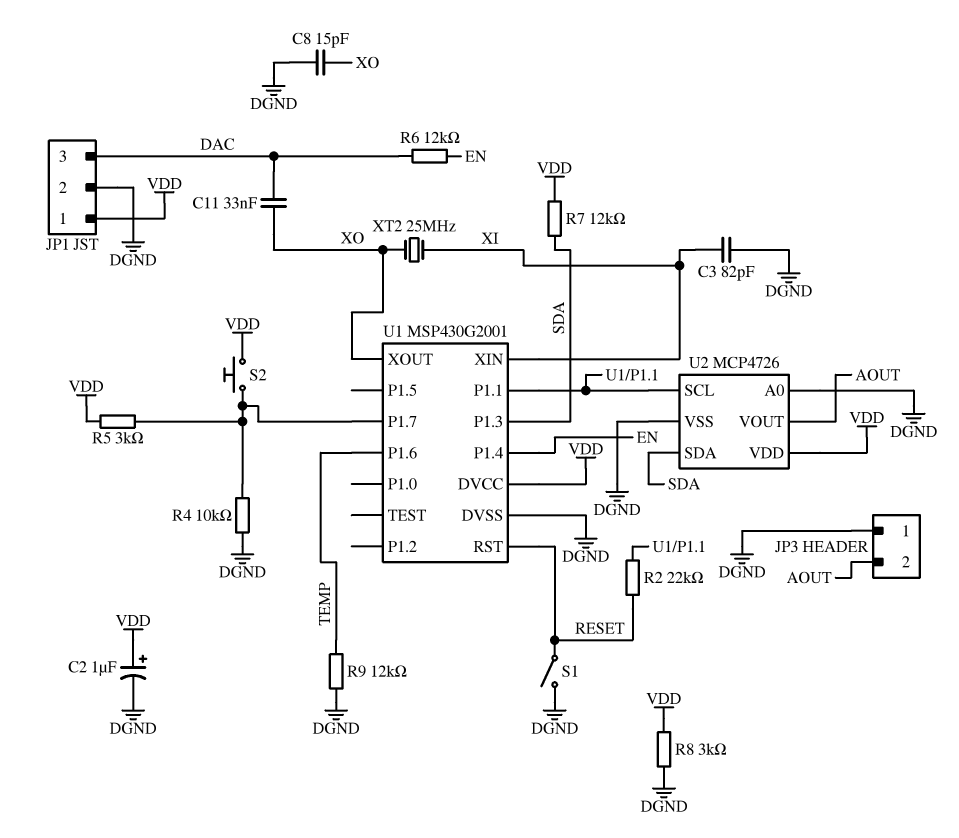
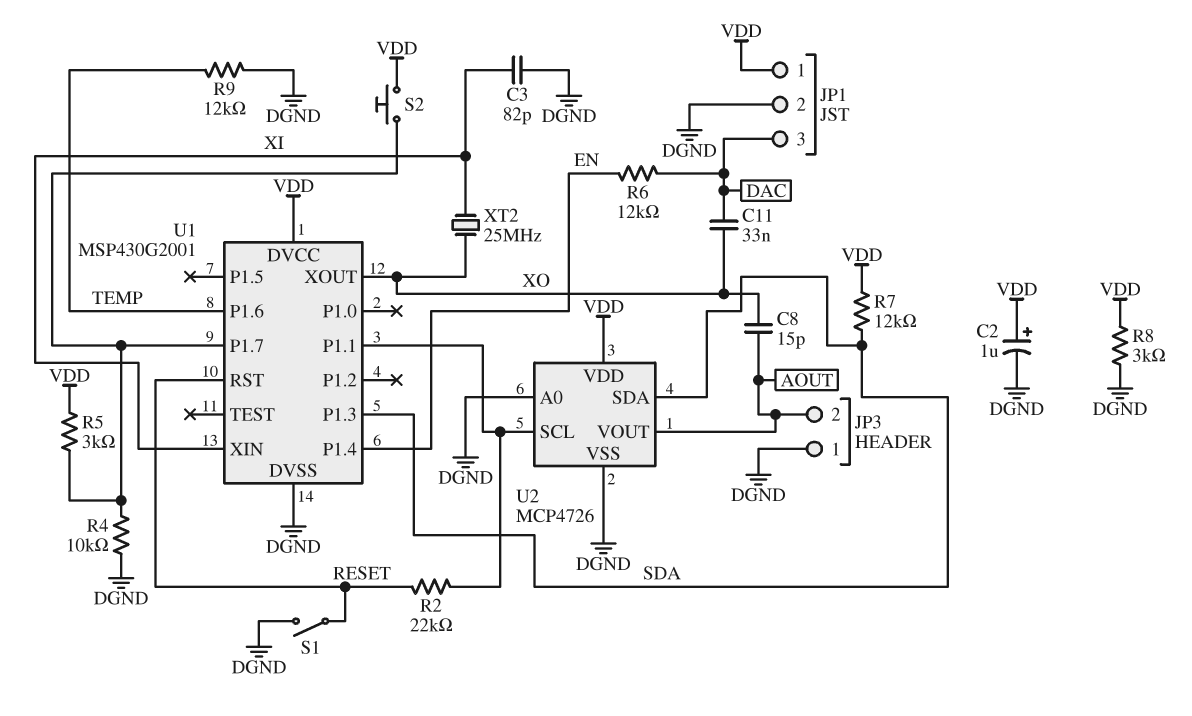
C8: 15pF (DGND, XO) -> 15pF (AOUT, XO)

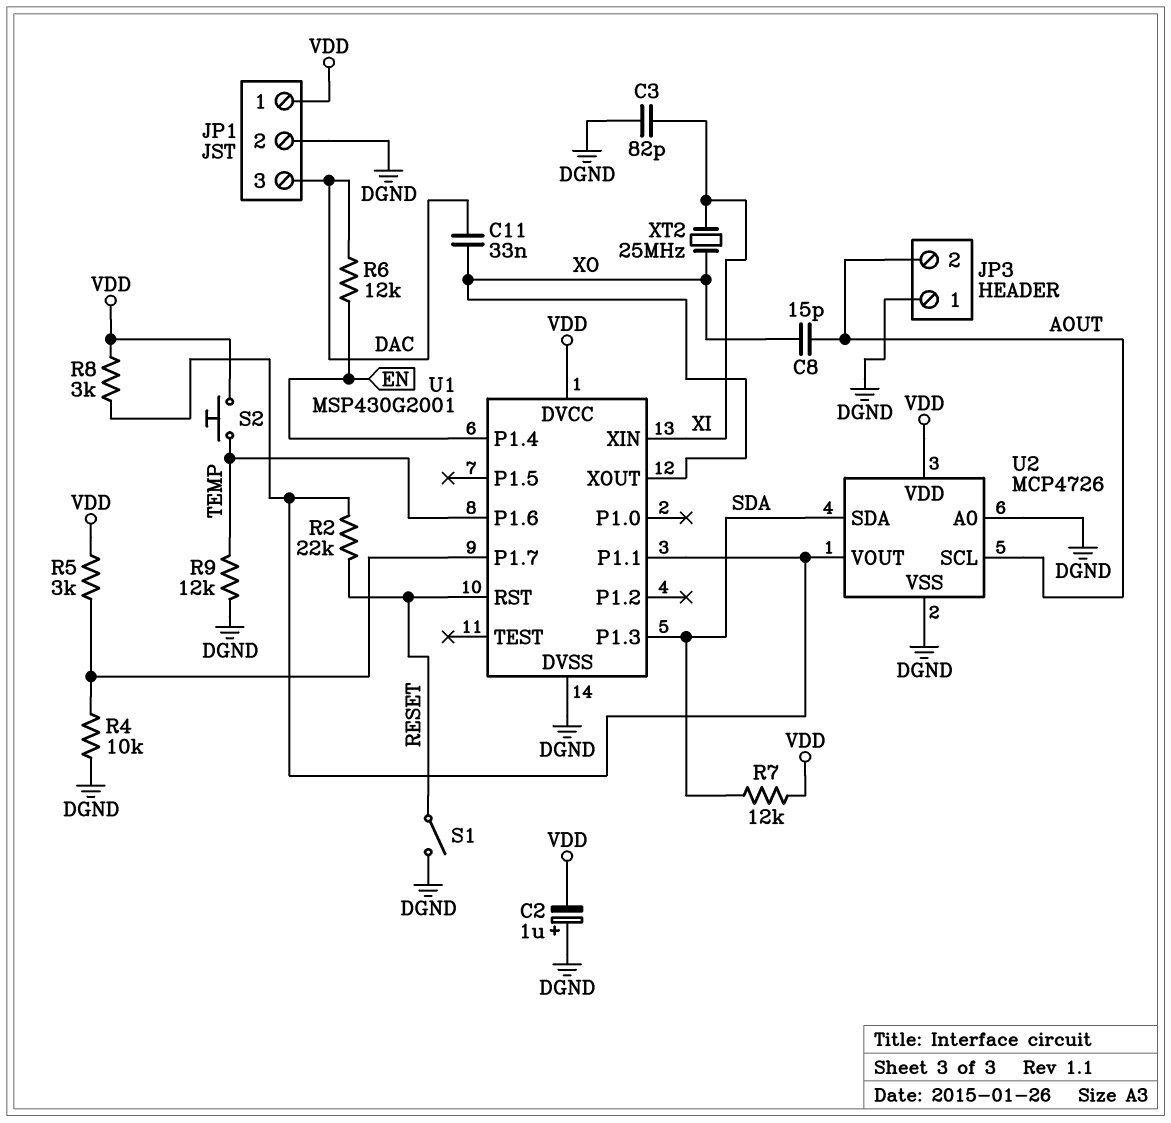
C2: 1uF (plus VDD, minus DGND) -> 1uF (plus DGND, minus VDD)
R8: 3k (DGND, VDD) -> 3k (U1/P1.1, VDD)
S2: button (U1/P1.7, VDD) -> button (TEMP, VDD)
U2 pin SCL: U1/P1.1 -> AOUT
U2 pin VOUT: AOUT -> U1/P1.1

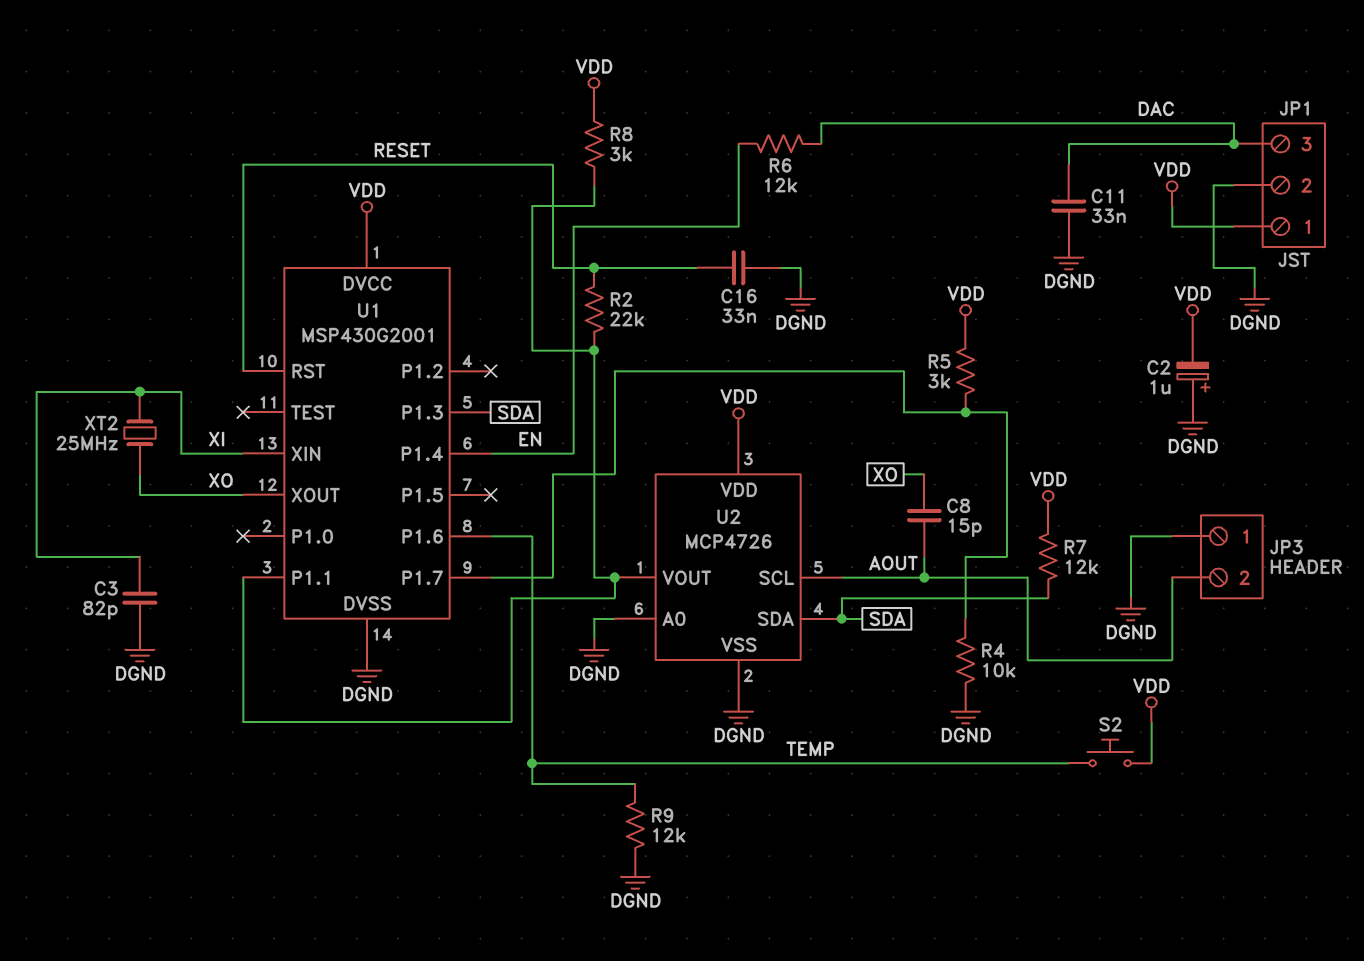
C11: 33nF (DAC, XO) -> 33nF (DAC, DGND)
C16: none -> 33nF (DGND, RESET)
S1: switch (DGND, RESET) -> none

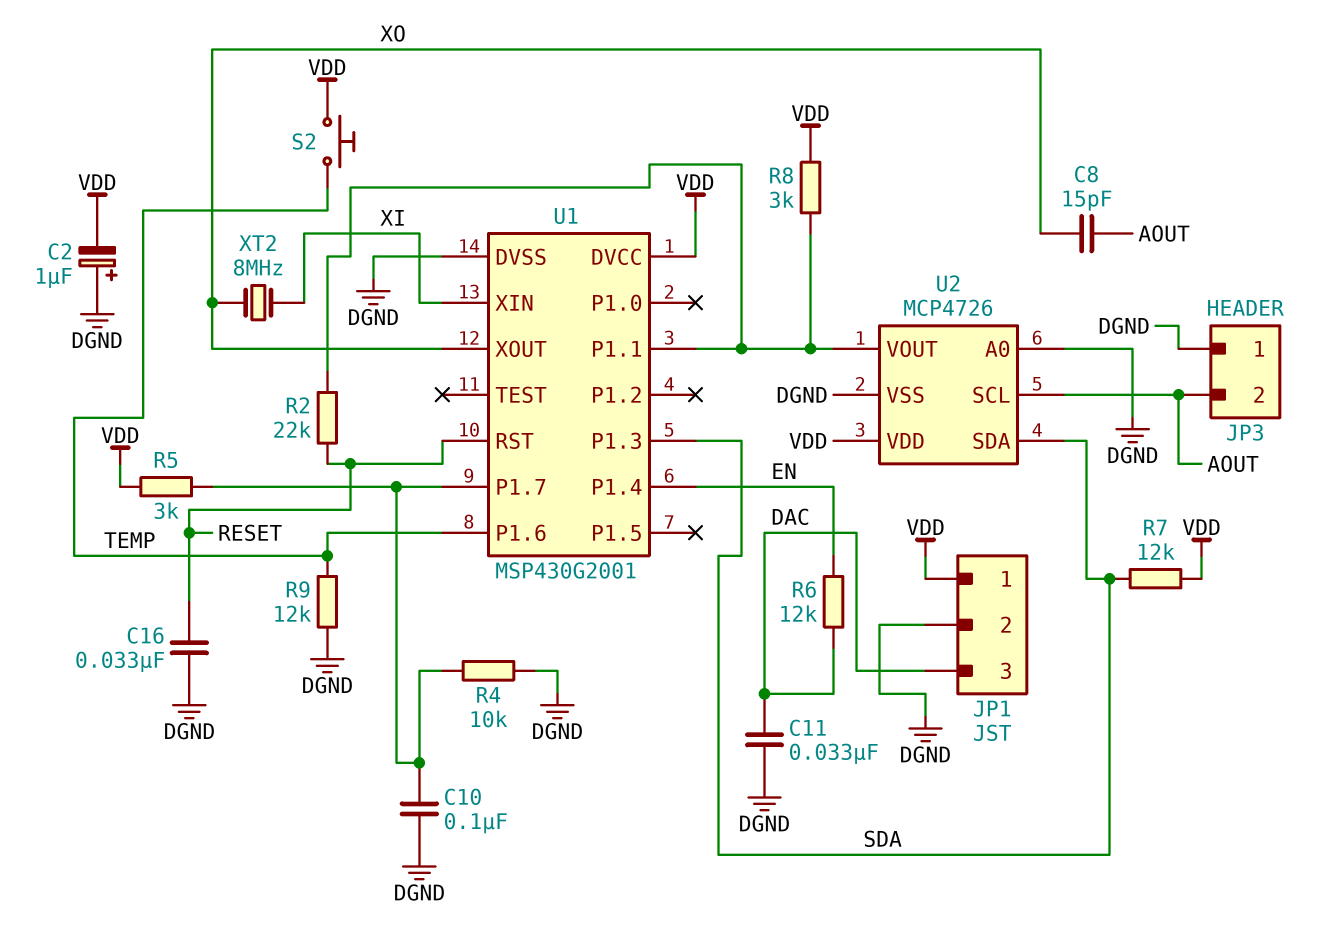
C3: 82pF (DGND, XI) -> none
C10: none -> 100nF (DGND, U1/P1.7)
XT2: 25MHz (XI, XO) -> 8MHz (XI, XO)

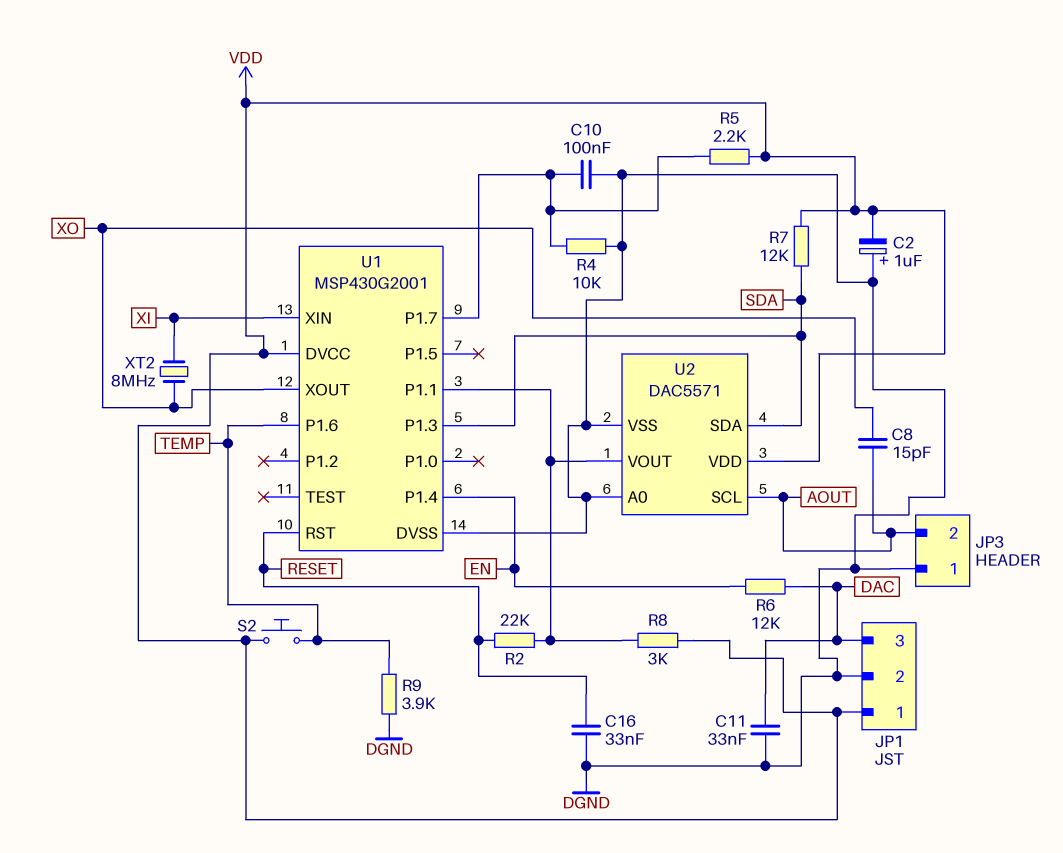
R5: 3k (U1/P1.7, VDD) -> 2.2k (U1/P1.7, VDD)
R9: 12k (DGND, TEMP) -> 3.9k (DGND, TEMP)
U2: MCP4726 -> DAC5571

